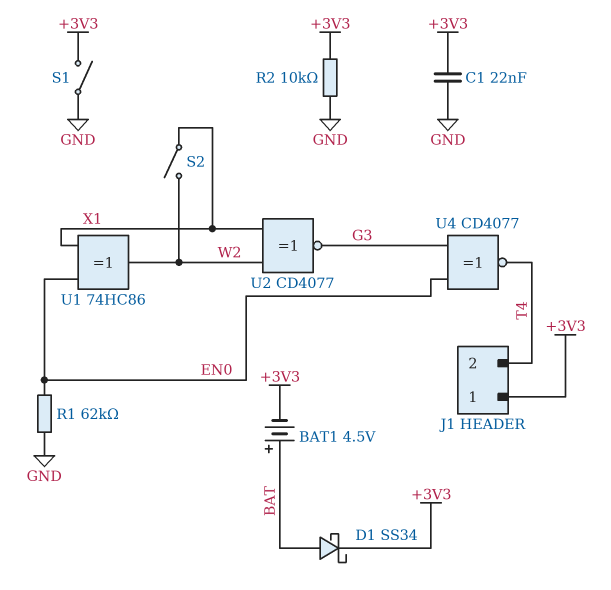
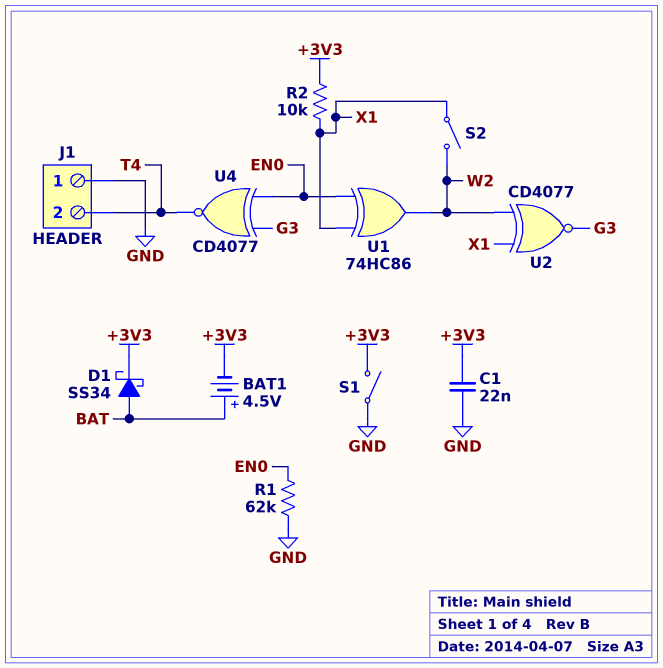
J1 pin 1: +3V3 -> GND
R2: 10k (+3V3, GND) -> 10k (+3V3, X1)

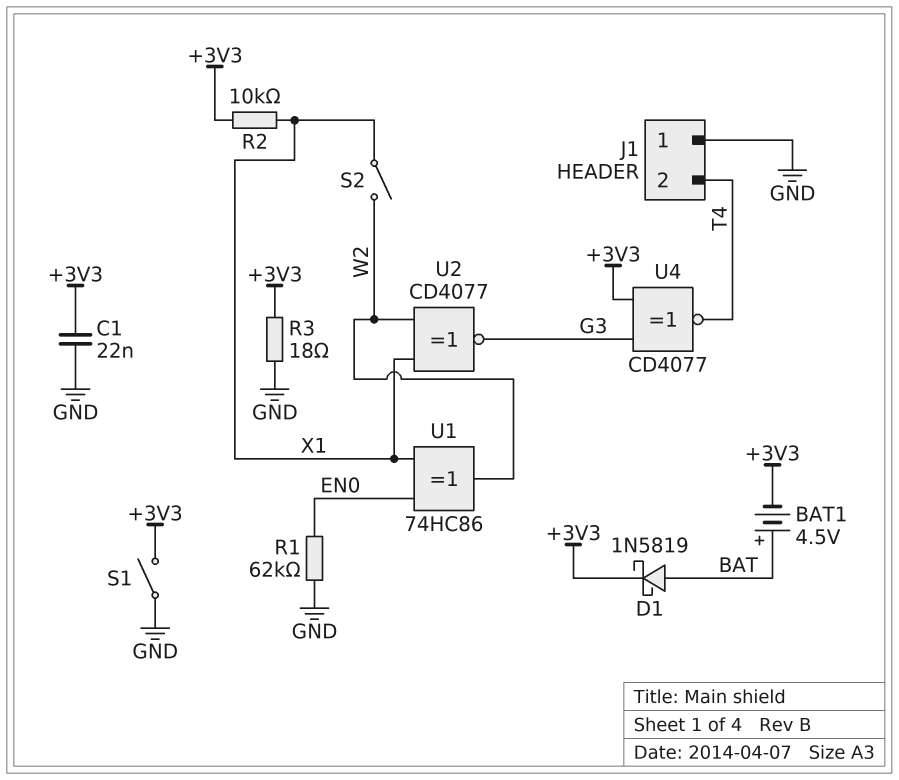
D1: schottky SS34 (A BAT, K +3V3) -> schottky 1N5819 (A BAT, K +3V3)
R3: none -> 18 (+3V3, GND)
U4: XNOR CD4077 (in EN0, in G3, out T4) -> XNOR CD4077 (in +3V3, in G3, out T4)

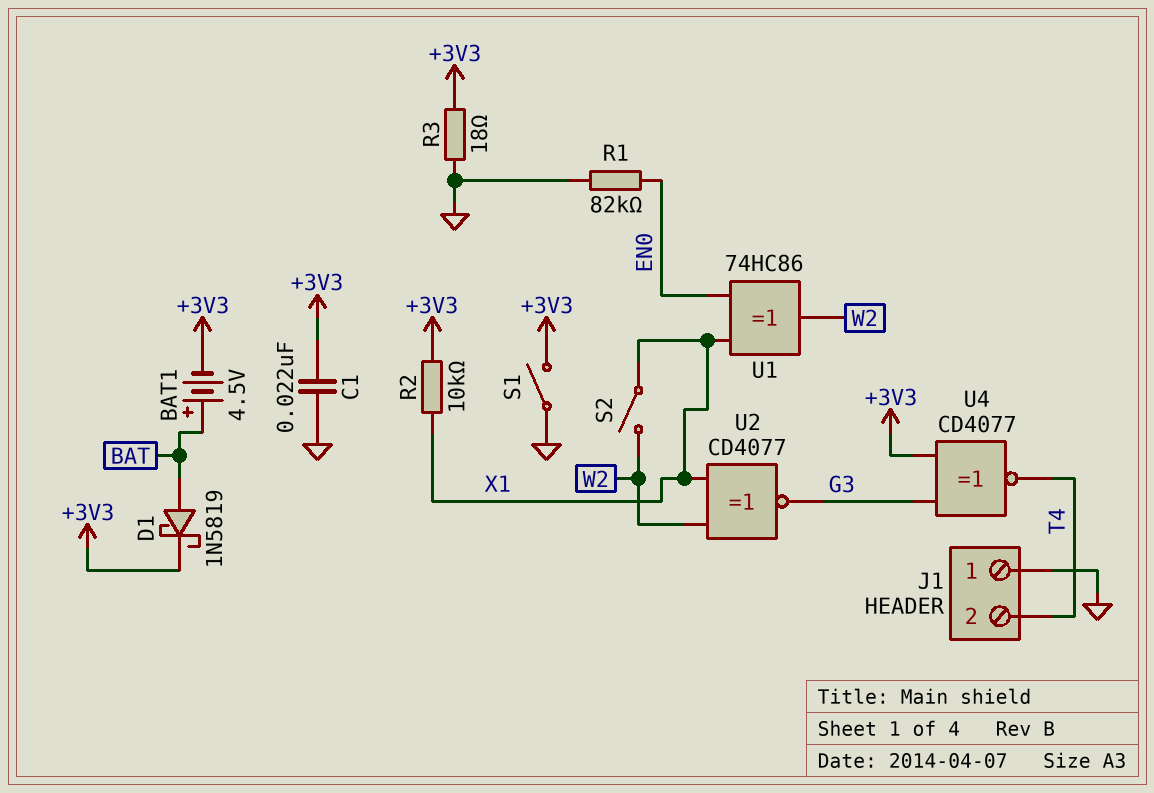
R1: 62k (EN0, GND) -> 82k (EN0, GND)

